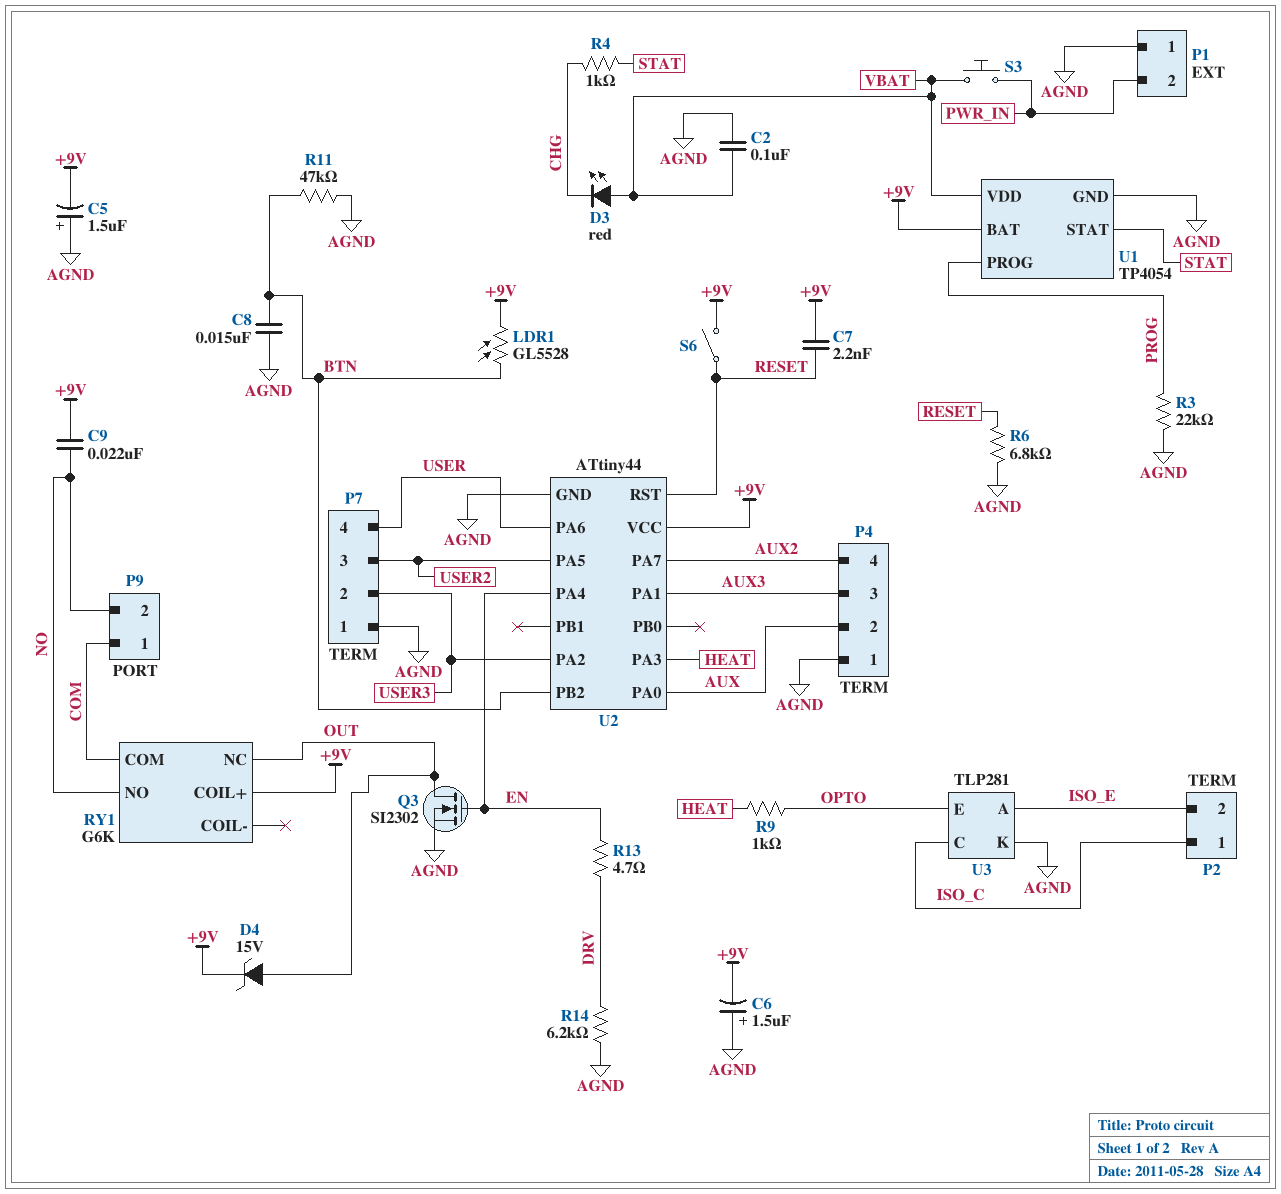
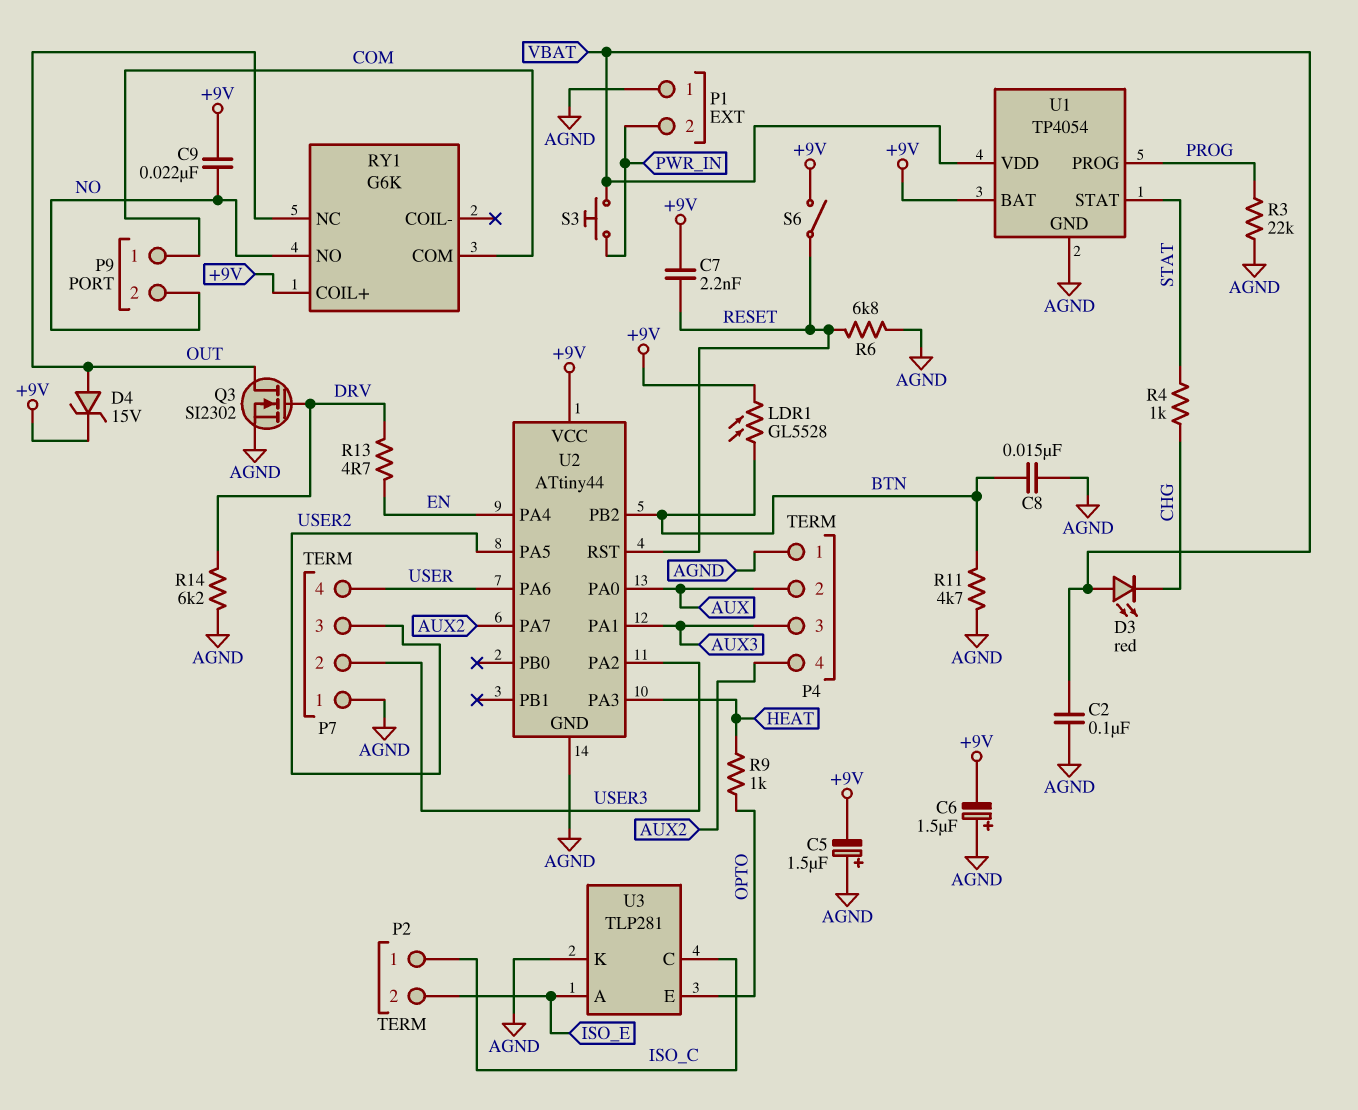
Q3: NMOS SI2302 (G EN, D OUT, S AGND) -> NMOS SI2302 (G DRV, D OUT, S AGND)
R11: 47k (AGND, BTN) -> 4.7k (AGND, BTN)

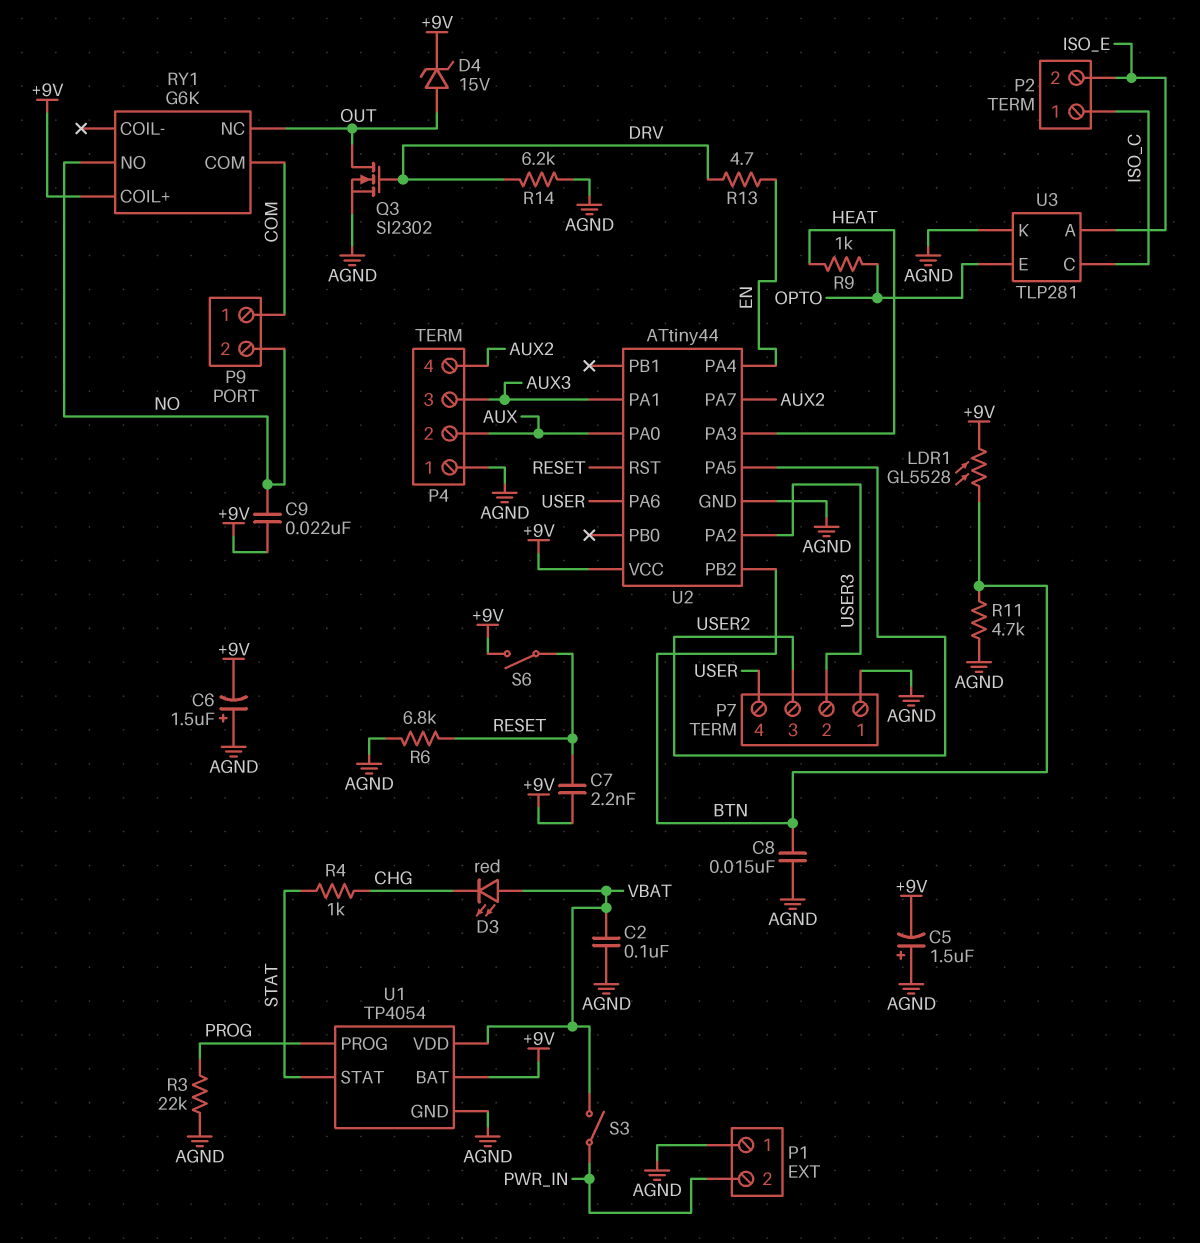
S3: button (PWR_IN, VBAT) -> switch (PWR_IN, VBAT)

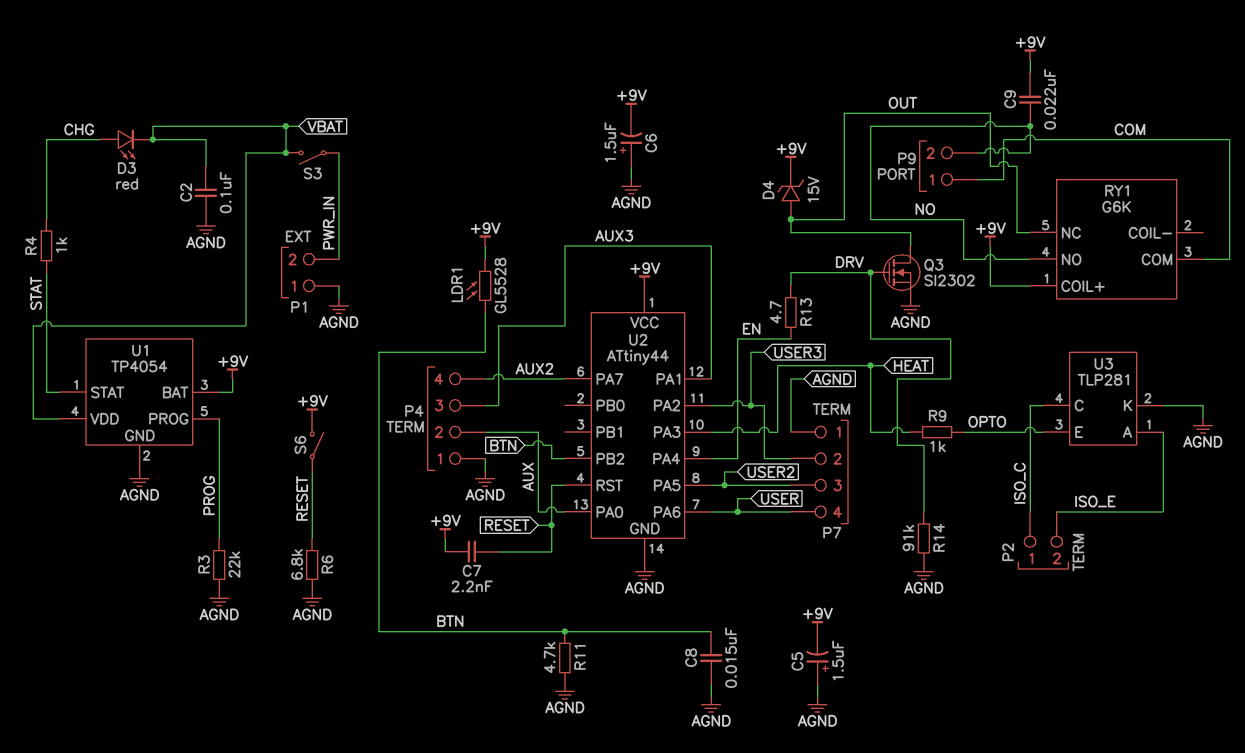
D3: LED red (A VBAT, K CHG) -> LED red (A CHG, K VBAT)
R14: 6.2k (AGND, DRV) -> 91k (AGND, DRV)

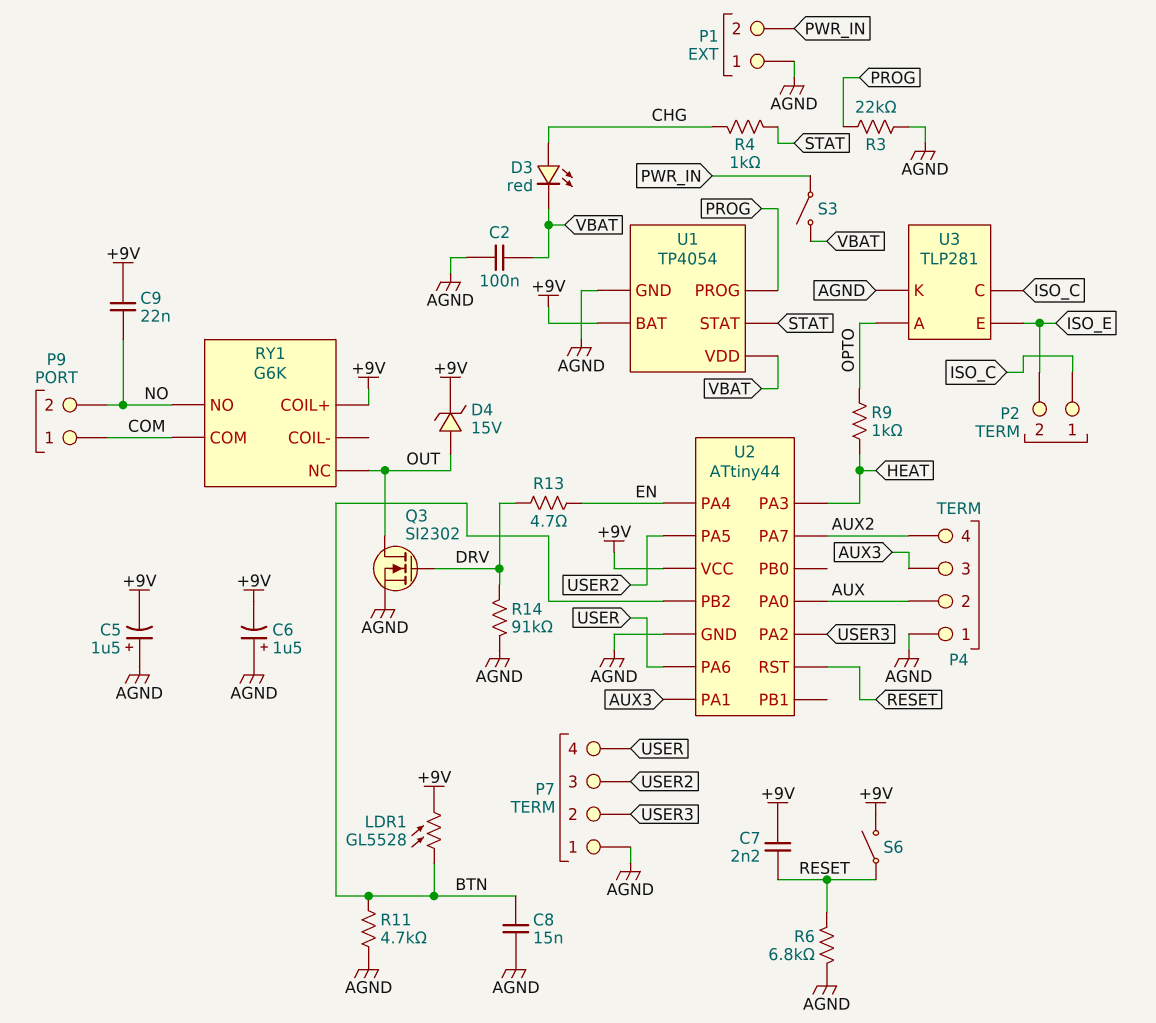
U3 pin A: ISO_E -> OPTO
U3 pin E: OPTO -> ISO_E

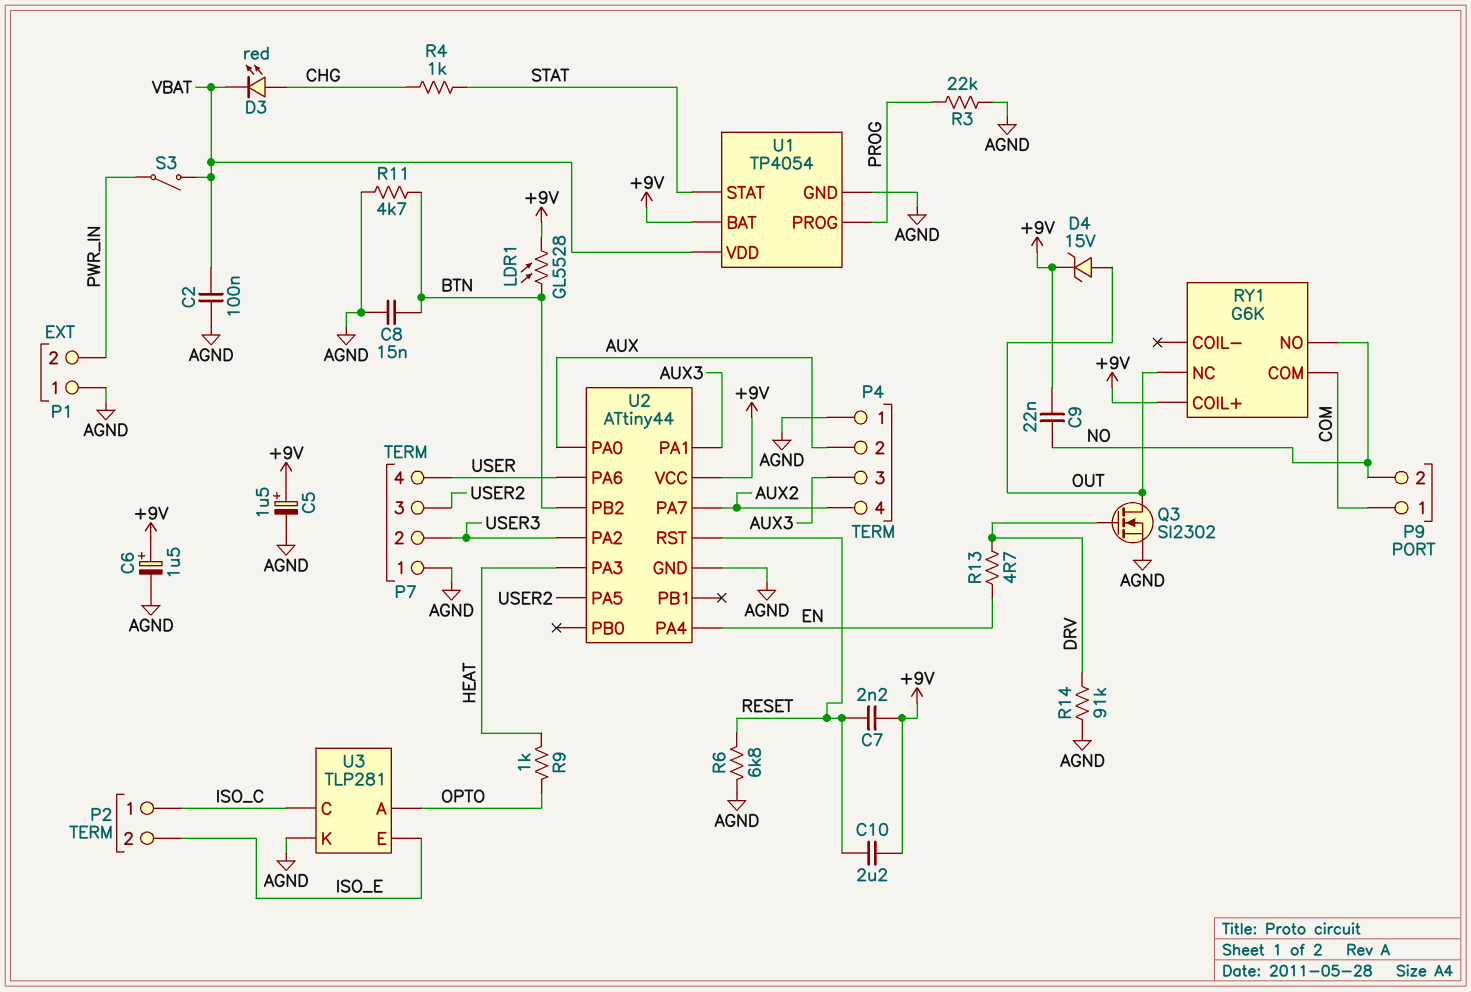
C5: 1.5uF (plus AGND, minus +9V) -> 1.5uF (plus +9V, minus AGND)
C6: 1.5uF (plus AGND, minus +9V) -> 1.5uF (plus +9V, minus AGND)
C10: none -> 2.2uF (+9V, RESET)
S6: switch (+9V, RESET) -> none

